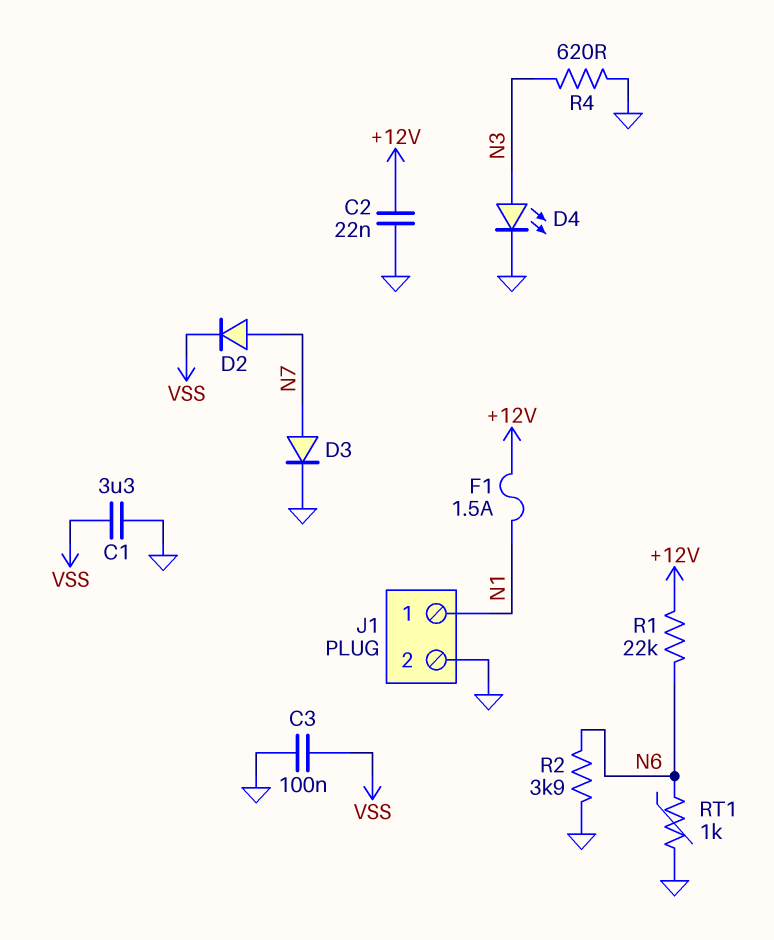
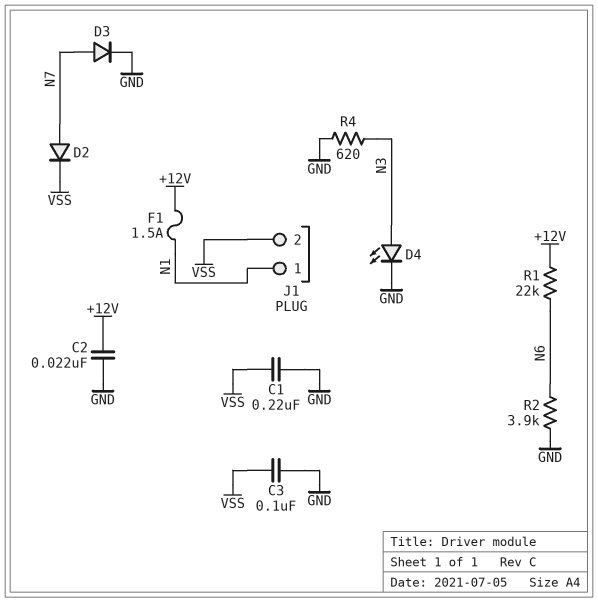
C1: 3.3uF (GND, VSS) -> 220nF (GND, VSS)
J1 pin 2: GND -> VSS
RT1: 1k (GND, N6) -> none

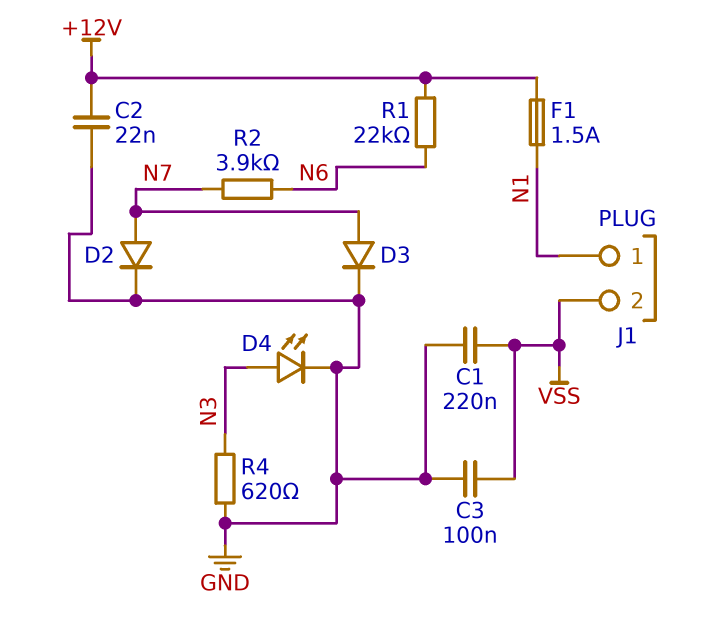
D2: diode (A N7, K VSS) -> diode (A N7, K GND)
R2: 3.9k (GND, N6) -> 3.9k (N6, N7)

